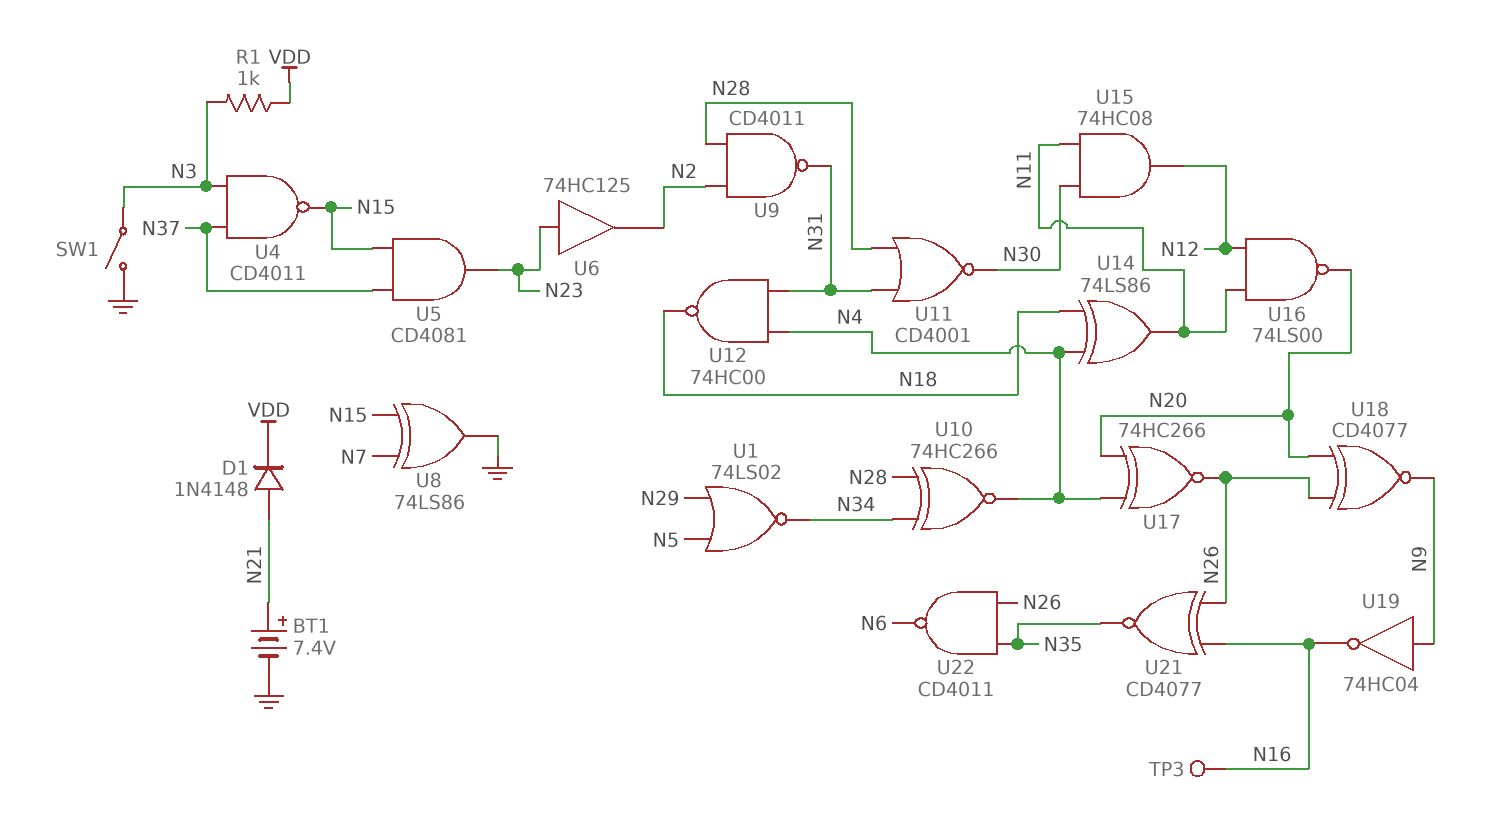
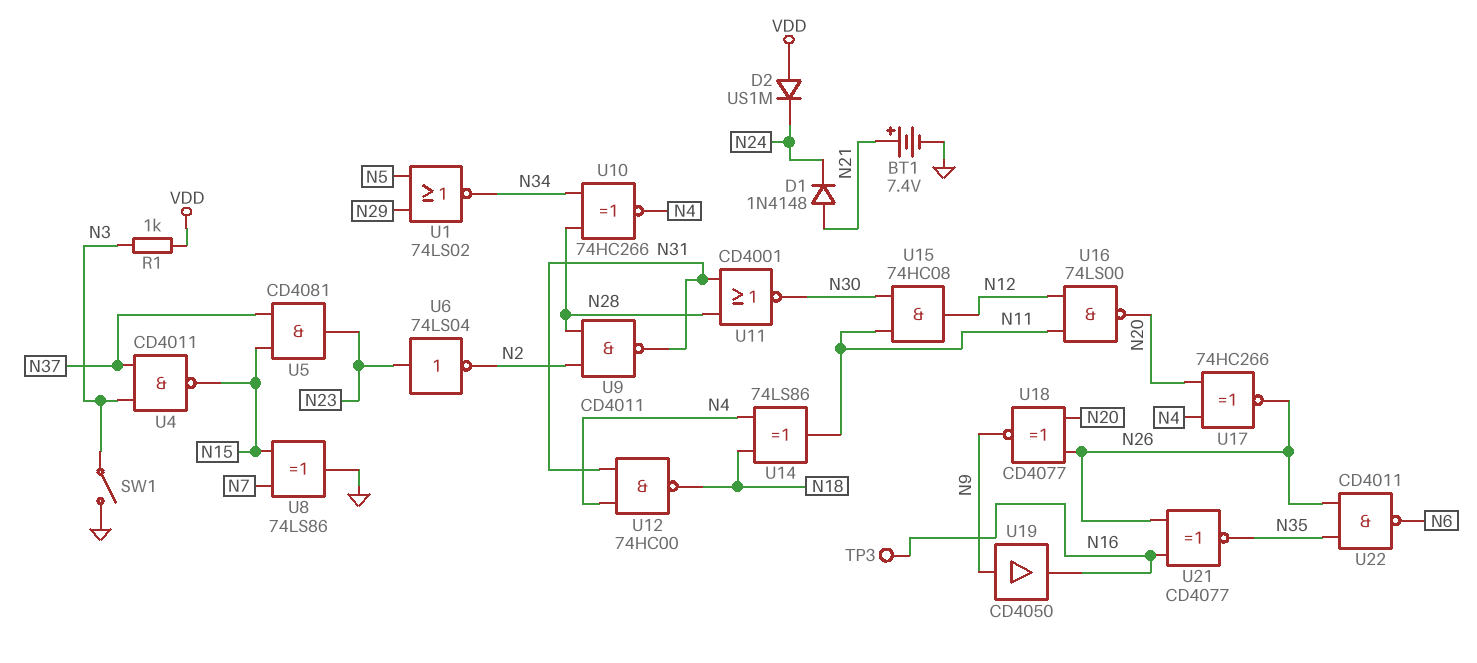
D1: diode 1N4148 (A N21, K VDD) -> diode 1N4148 (A N21, K N24)
D2: none -> diode US1M (A VDD, K N24)
U6: buffer 74HC125 (in N23, out N2) -> NOT 74LS04 (in N23, out N2)
U19: NOT 74HC04 (in N9, out N16) -> buffer CD4050 (in N9, out N16)

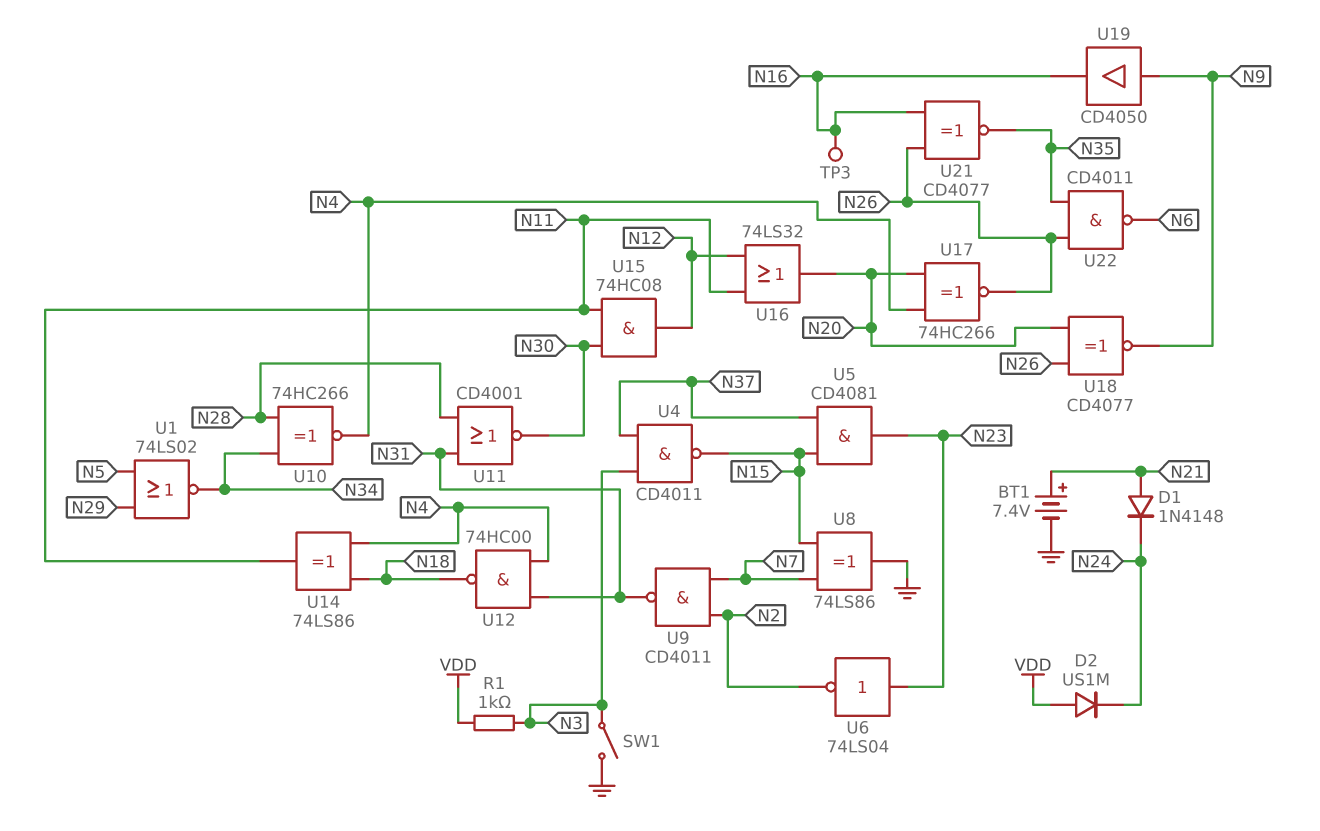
U9: NAND CD4011 (in N2, in N28, out N31) -> NAND CD4011 (in N2, in N7, out N31)
U16: NAND 74LS00 (in N11, in N12, out N20) -> OR 74LS32 (in N11, in N12, out N20)

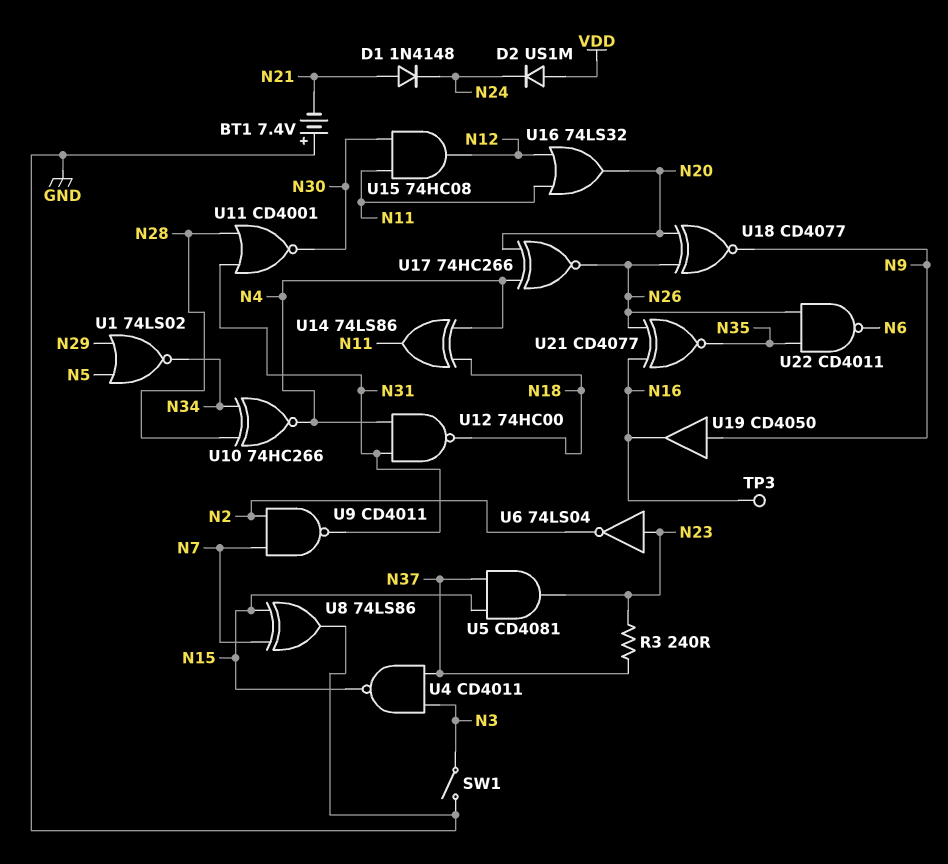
BT1: 7.4V (plus N21, minus GND) -> 7.4V (plus GND, minus N21)
R1: 1k (N3, VDD) -> none
R3: none -> 240 (N23, N37)

